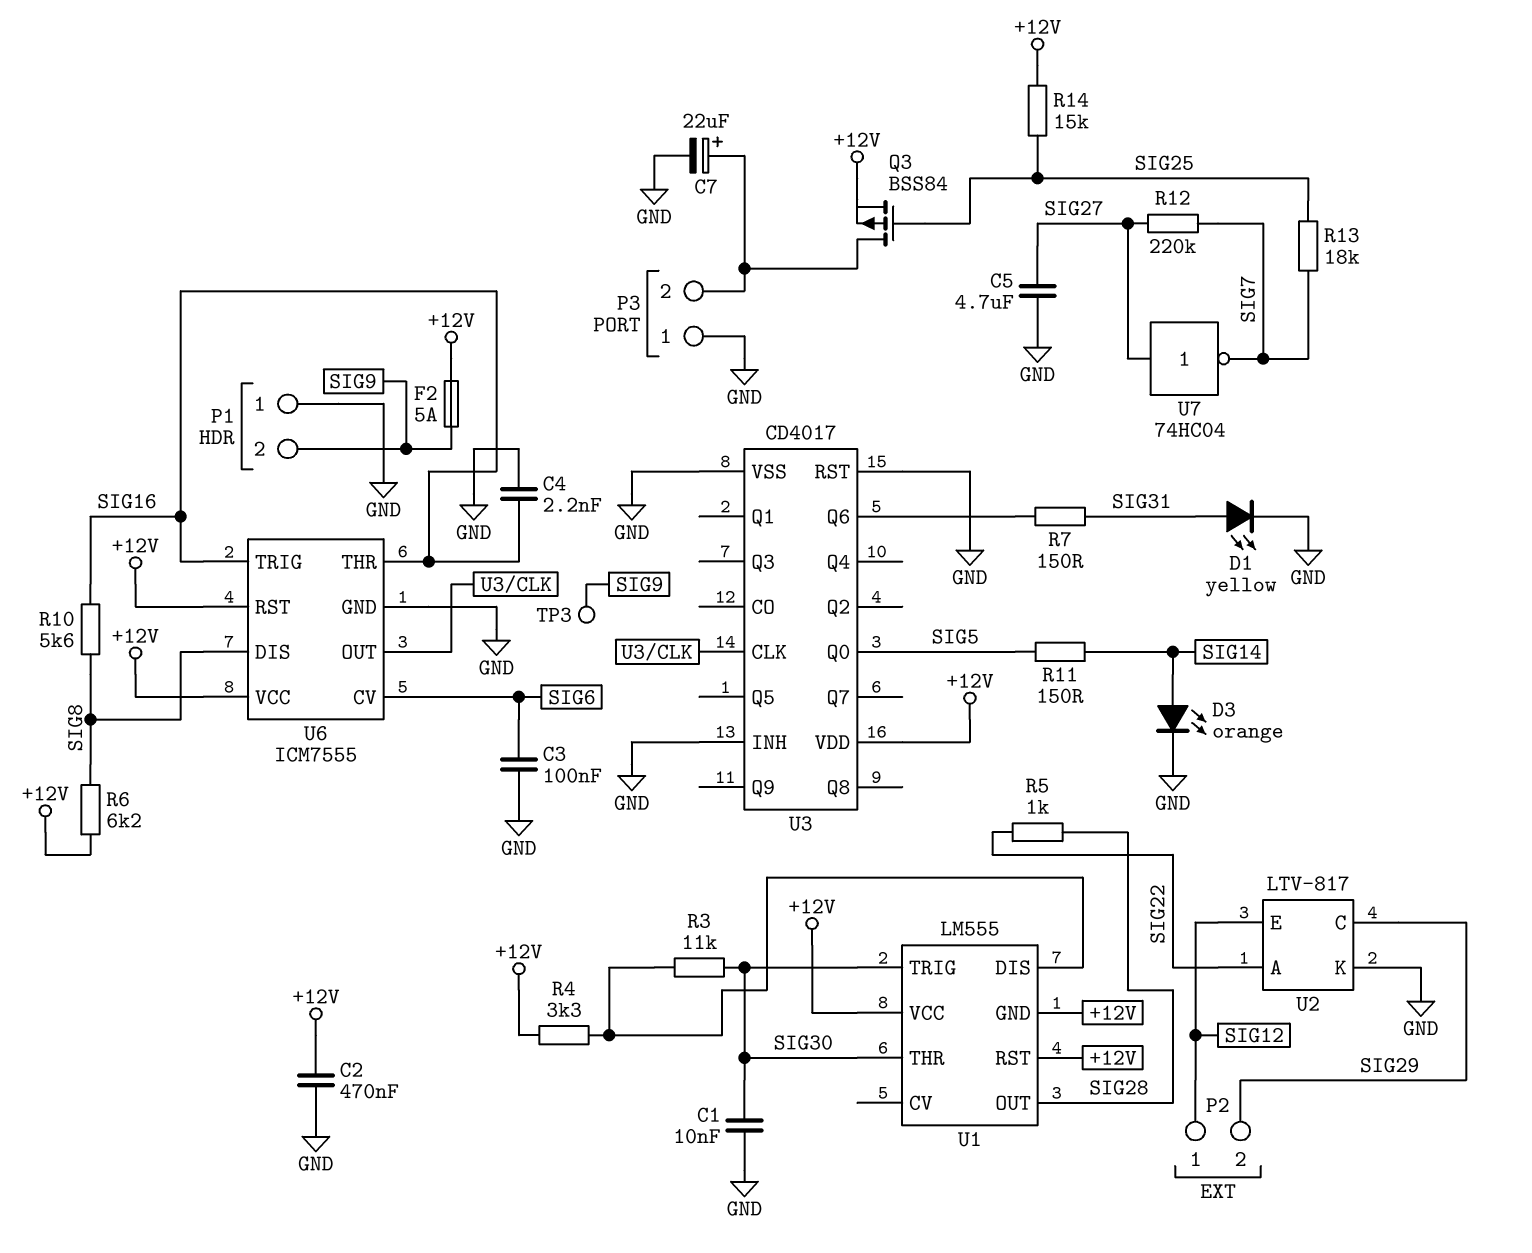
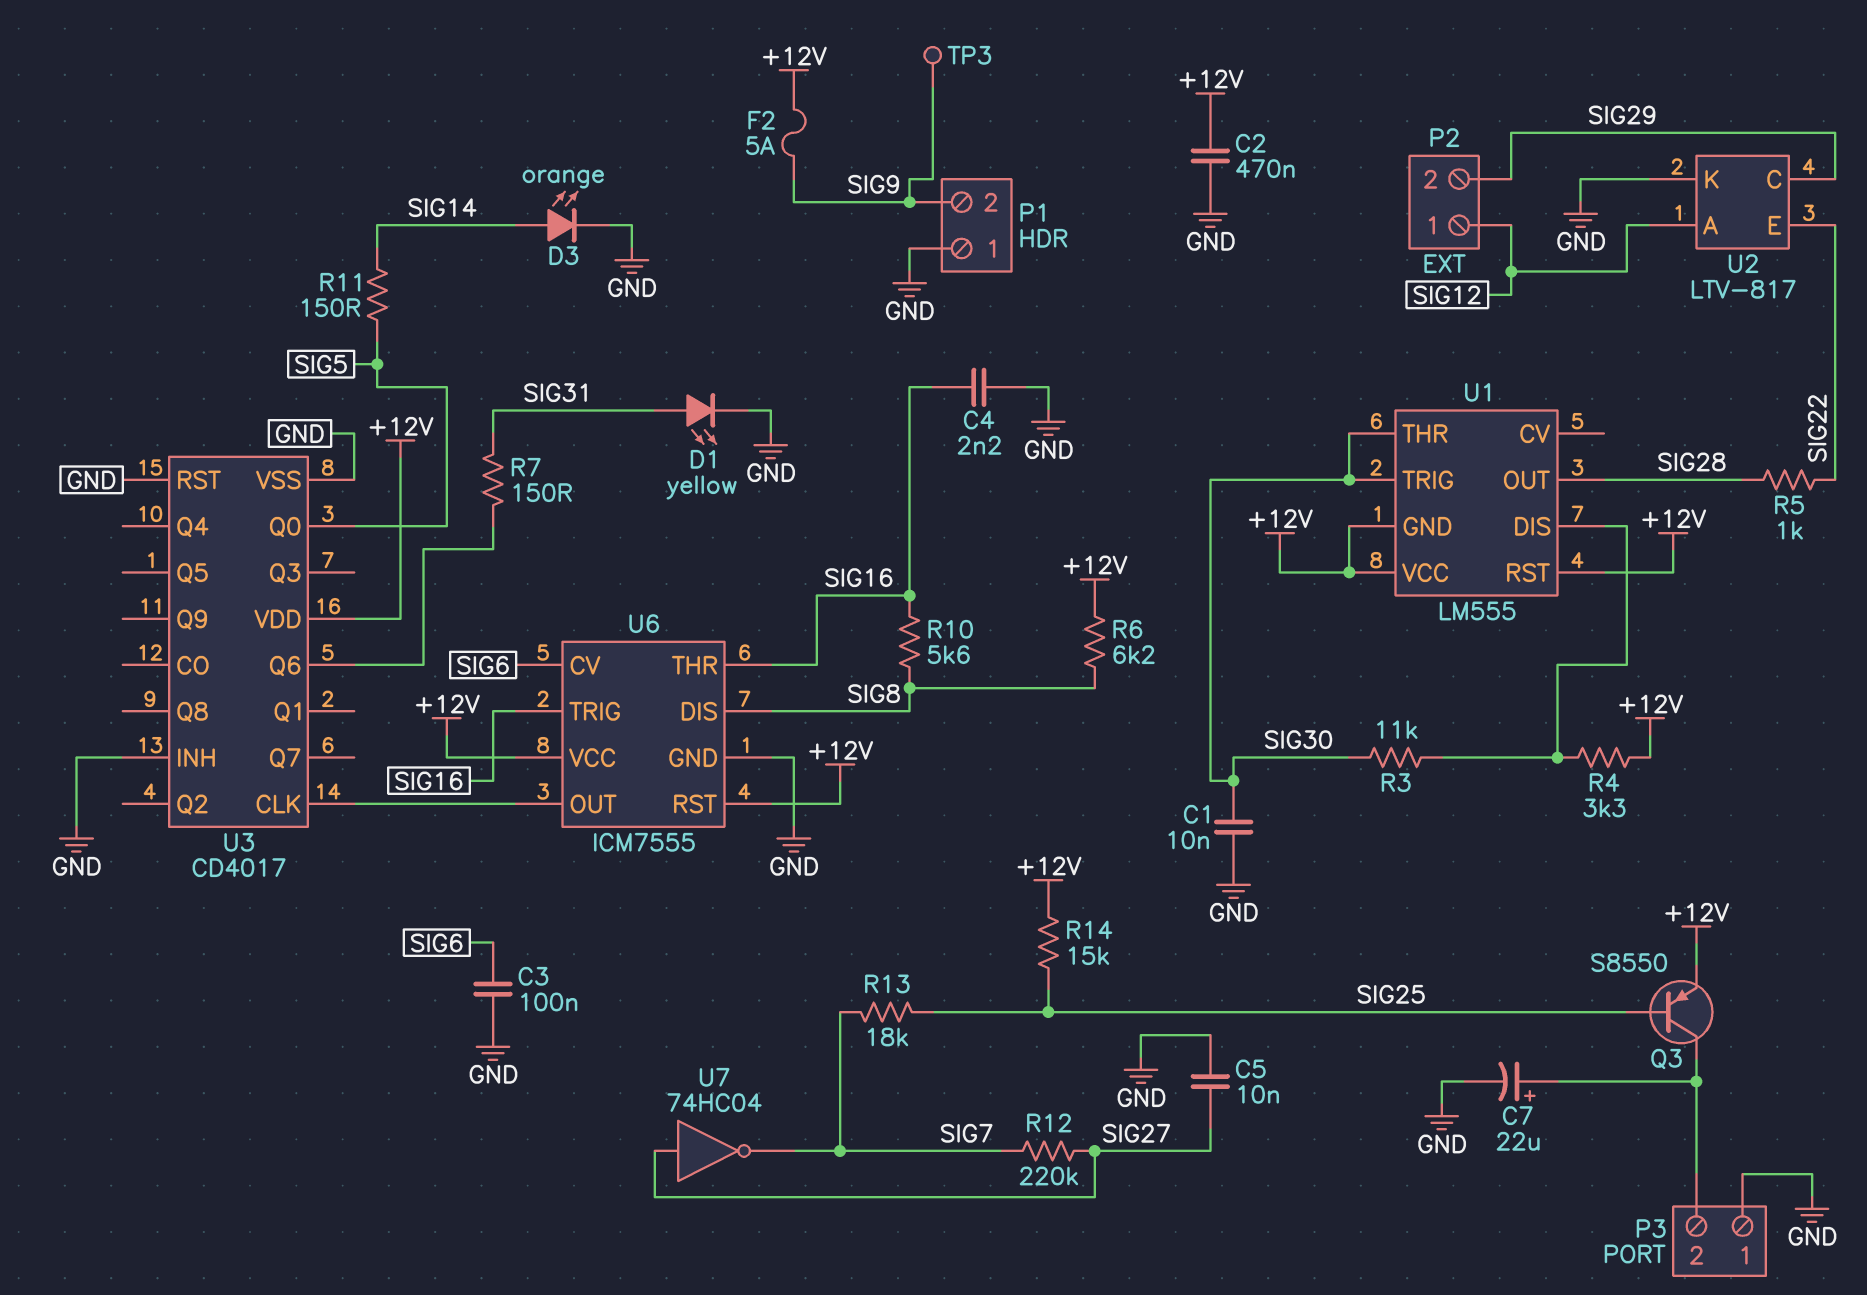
C5: 4.7uF (GND, SIG27) -> 10nF (GND, SIG27)
Q3: PMOS BSS84 (G SIG25, D P3/2, S +12V) -> PNP S8550 (B SIG25, C P3/2, E +12V)
U2 pin A: SIG22 -> SIG12
U2 pin E: SIG12 -> SIG22

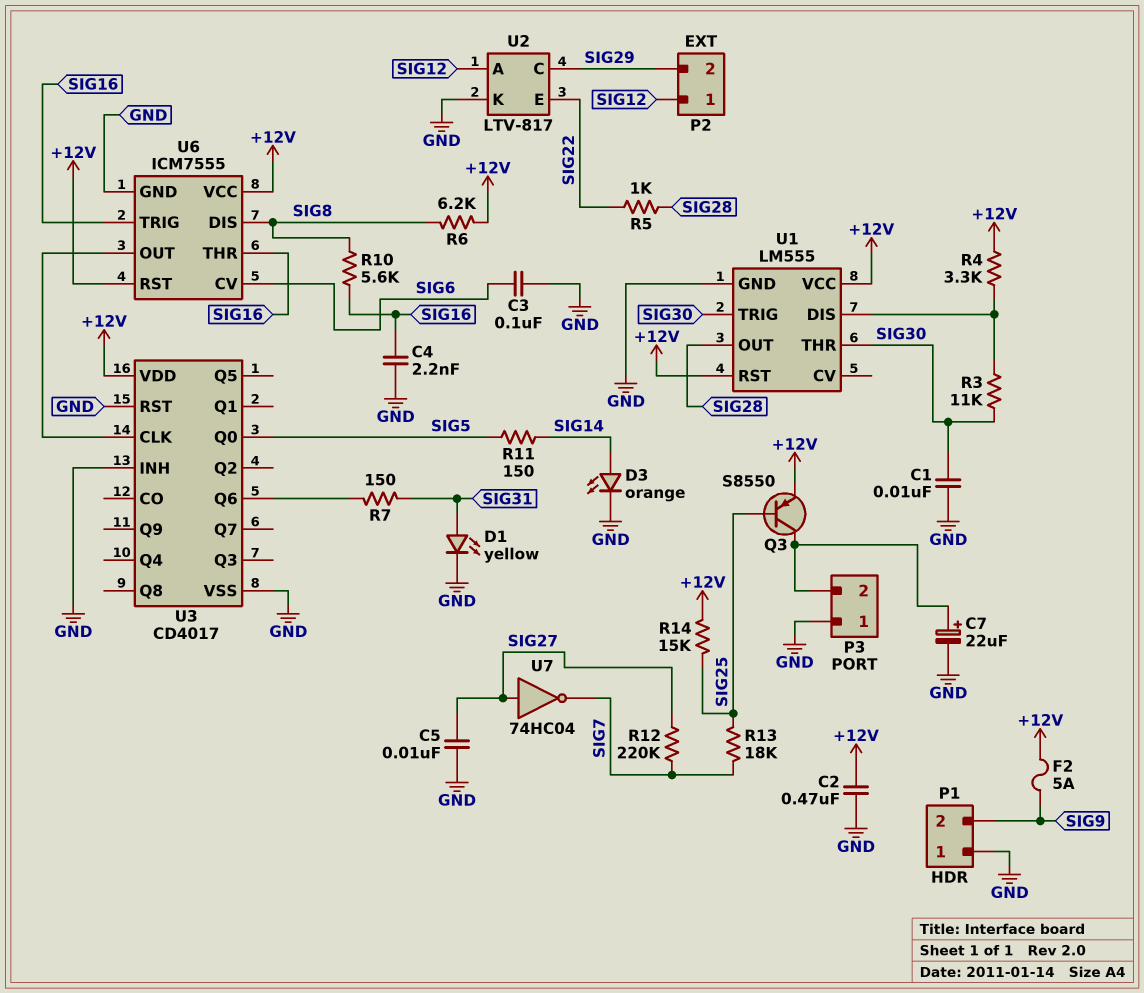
TP3: test point (SIG9) -> none
U1 pin GND: +12V -> GND

